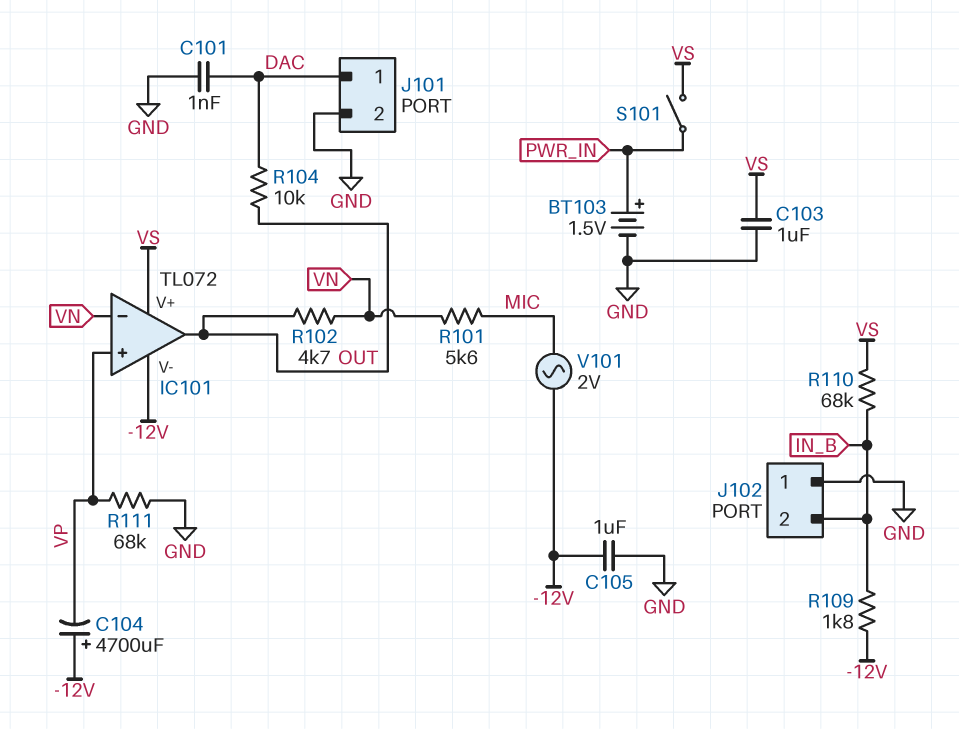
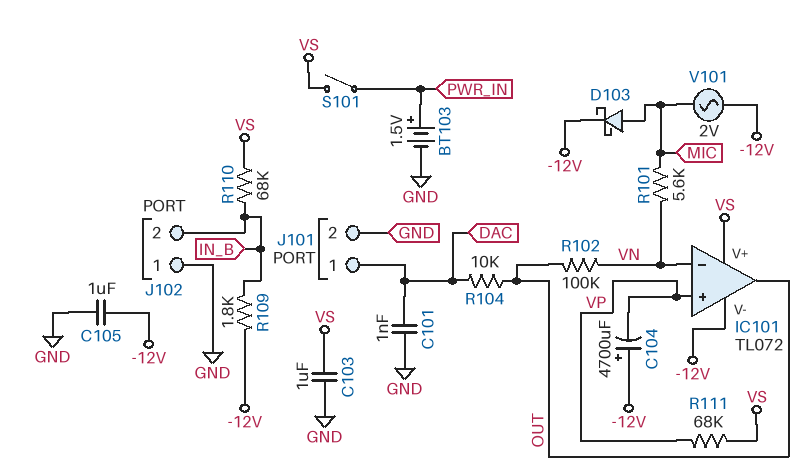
D103: none -> schottky (A MIC, K -12V)
R102: 4.7k (OUT, VN) -> 100k (OUT, VN)
R111: 68k (GND, VP) -> 68k (VP, VS)

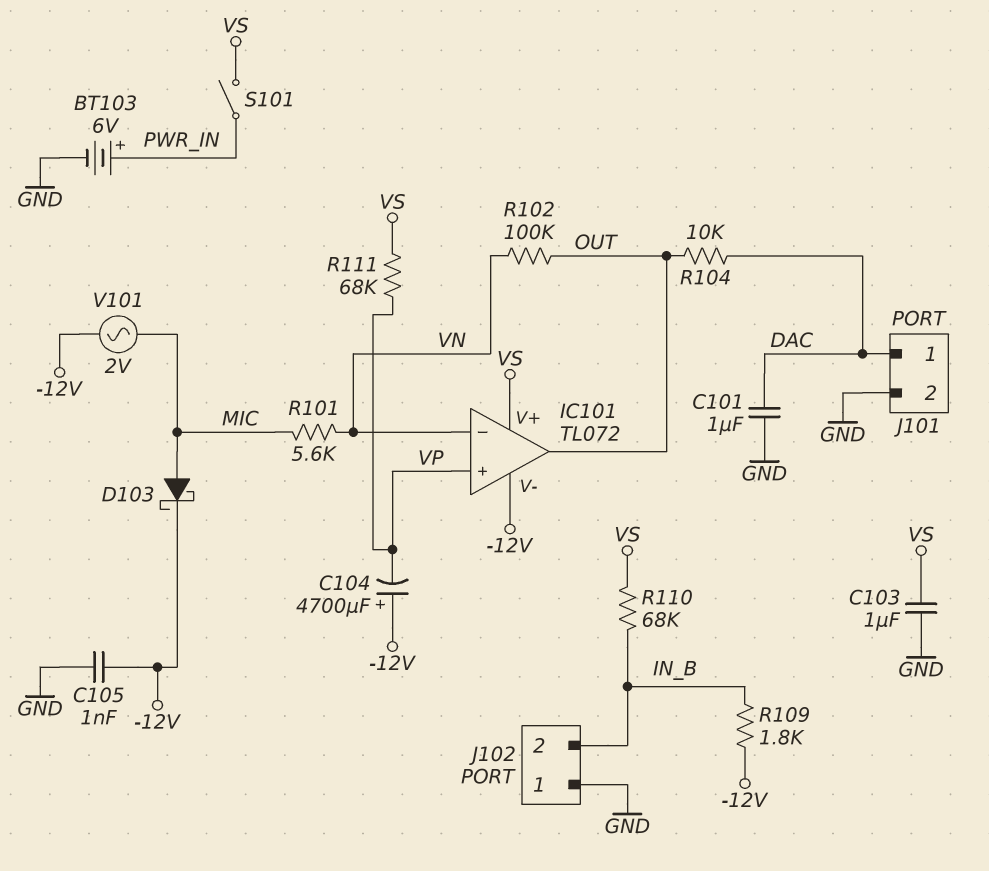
BT103: 1.5V (plus PWR_IN, minus GND) -> 6V (plus PWR_IN, minus GND)
C101: 1nF (DAC, GND) -> 1uF (DAC, GND)
C105: 1uF (-12V, GND) -> 1nF (-12V, GND)

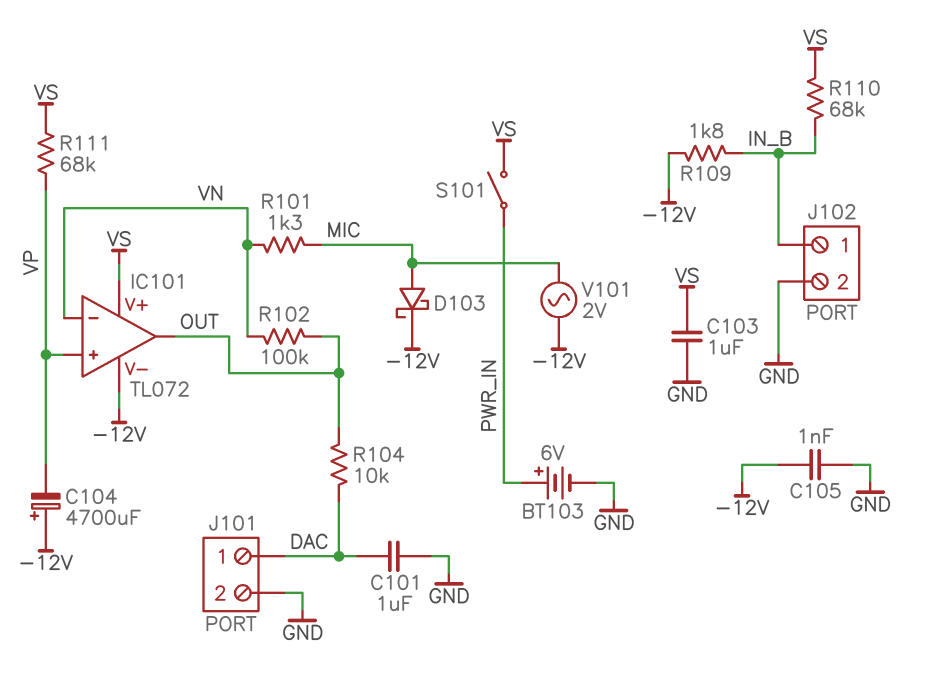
J102 pin 1: GND -> IN_B
J102 pin 2: IN_B -> GND
R101: 5.6k (MIC, VN) -> 1.3k (MIC, VN)

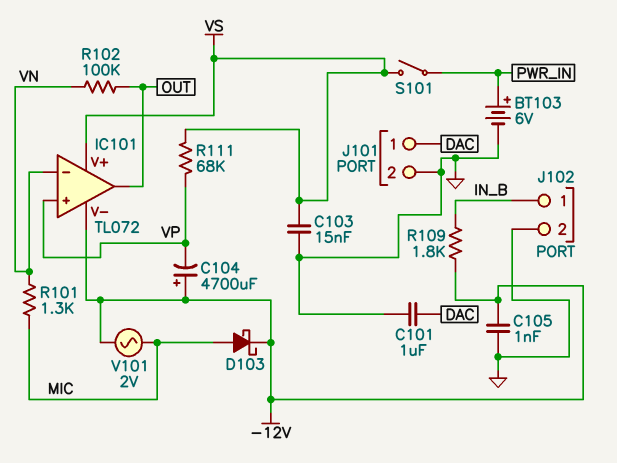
C103: 1uF (GND, VS) -> 15nF (GND, VS)
R104: 10k (DAC, OUT) -> none
R110: 68k (IN_B, VS) -> none

